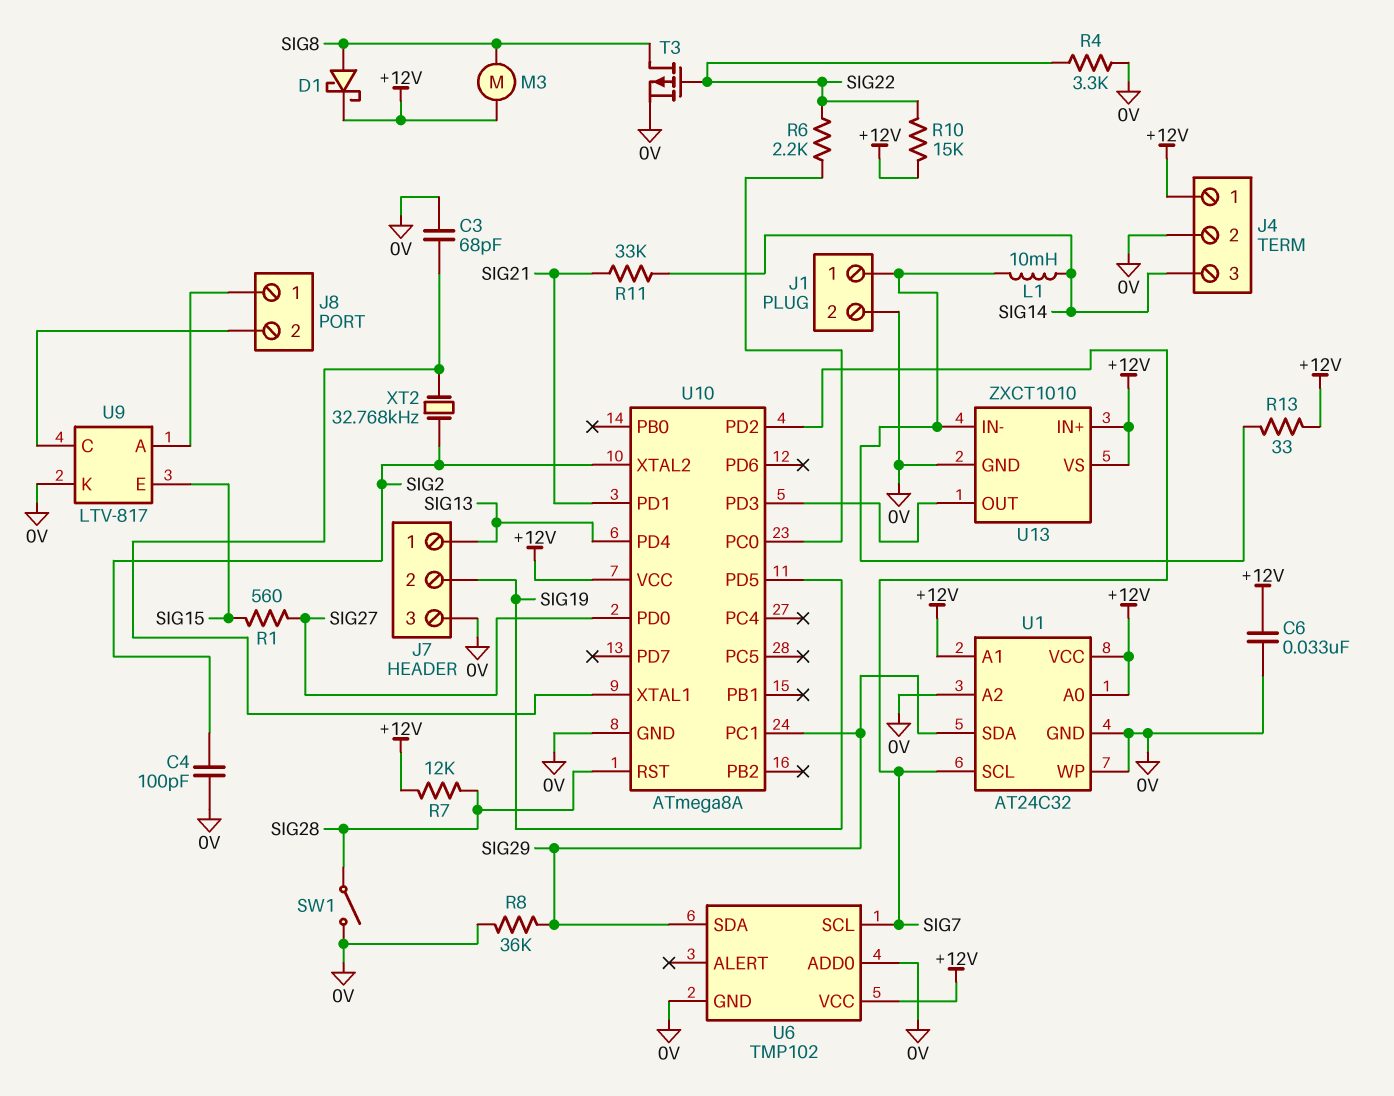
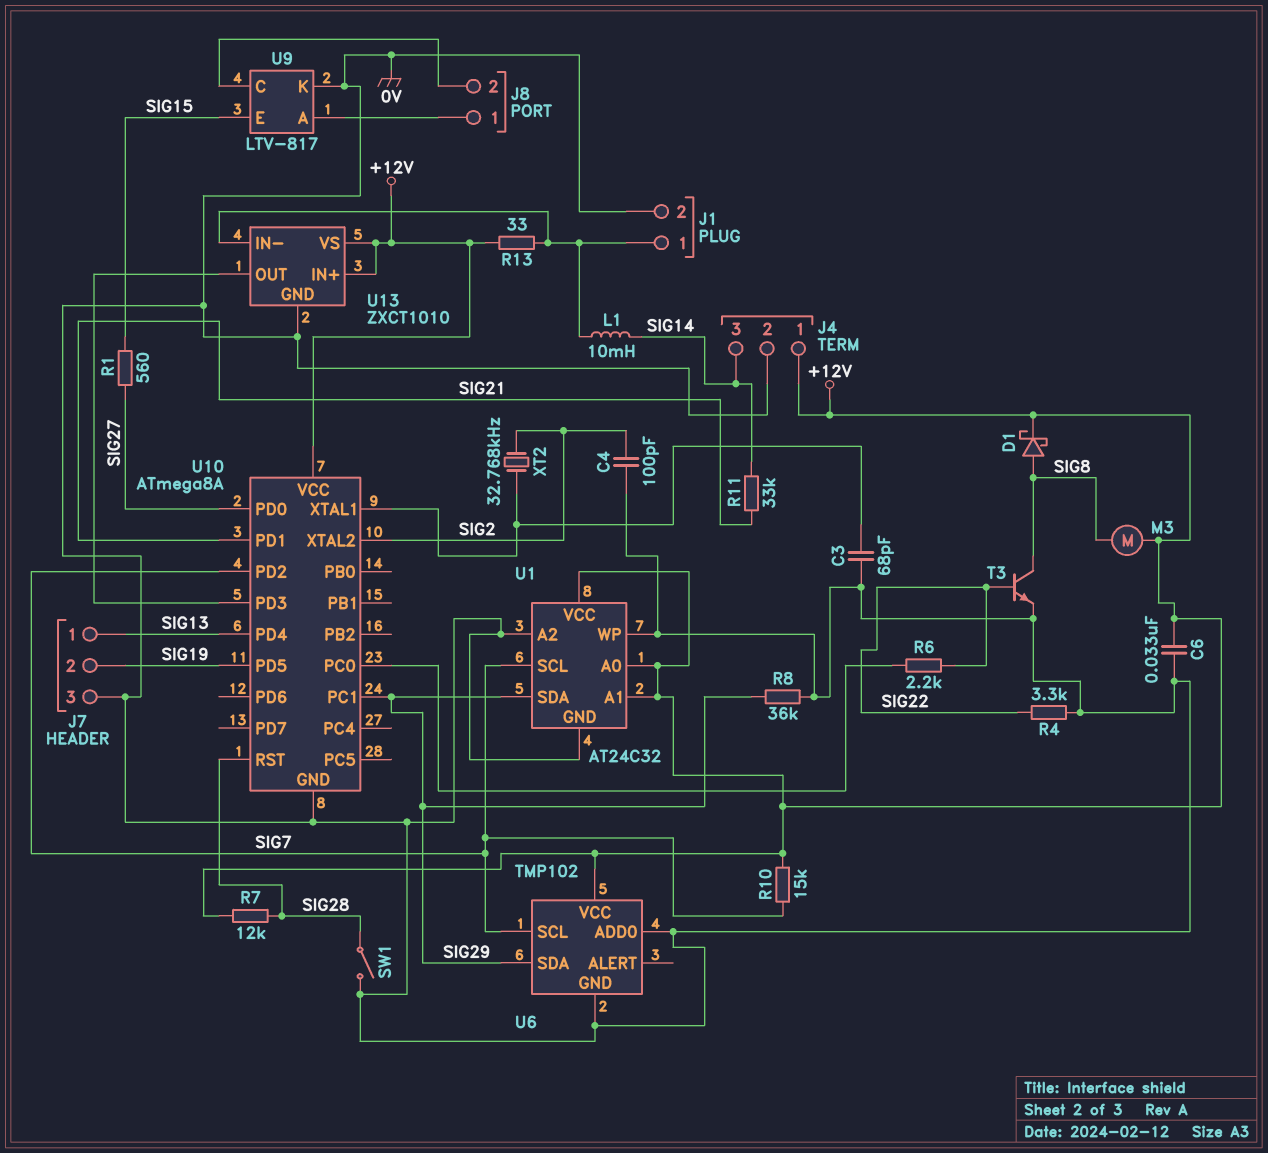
R10: 15k (+12V, SIG22) -> 15k (+12V, SIG7)
T3: PMOS (G SIG22, D SIG8, S 0V) -> NPN (B SIG22, C SIG8, E 0V)

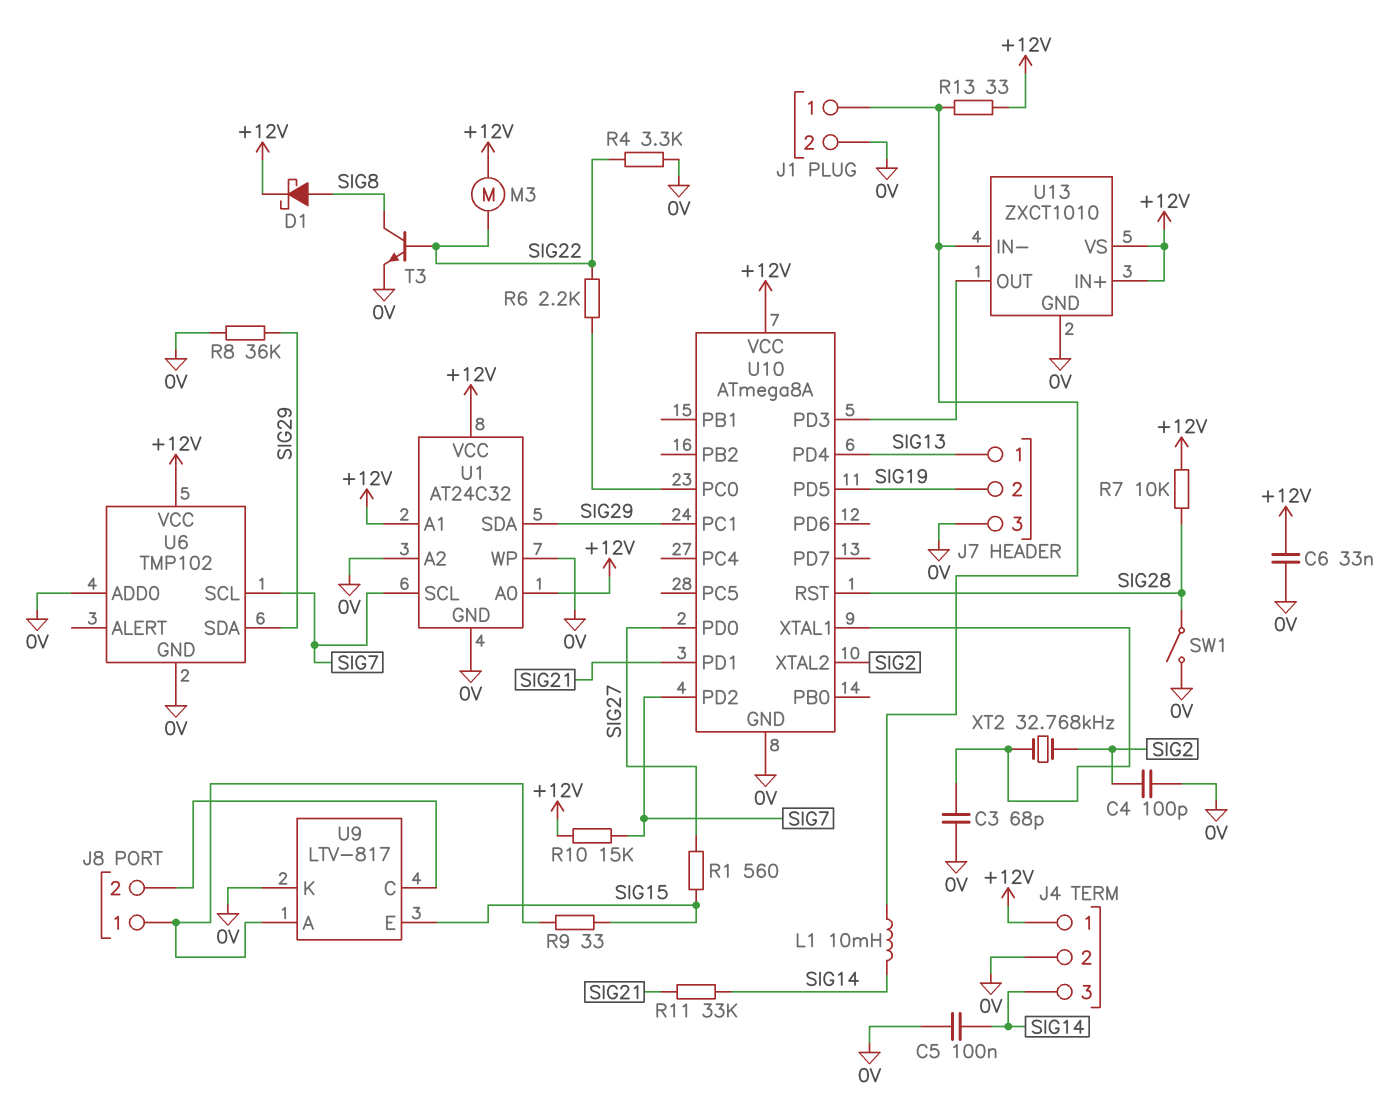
C5: none -> 100nF (0V, SIG14)
M3: motor (+12V, SIG8) -> motor (+12V, SIG22)
R7: 12k (+12V, SIG28) -> 10k (+12V, SIG28)
R9: none -> 33 (J8/1, SIG15)

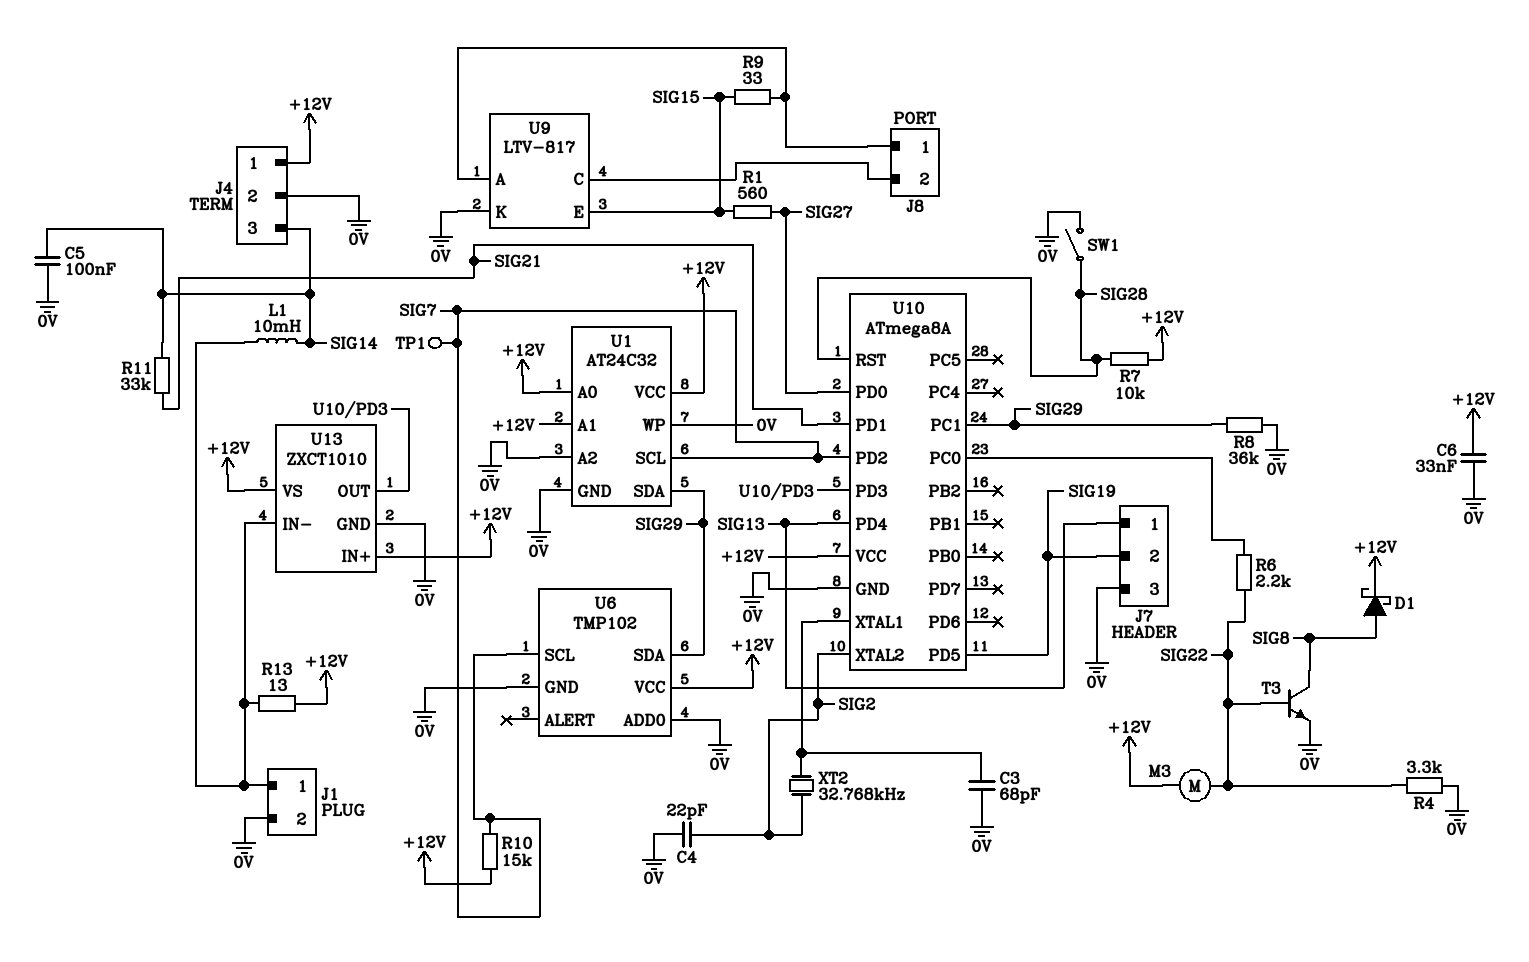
C4: 100pF (0V, SIG2) -> 22pF (0V, SIG2)
R13: 33 (+12V, J1/1) -> 13 (+12V, J1/1)
TP1: none -> test point (SIG7)

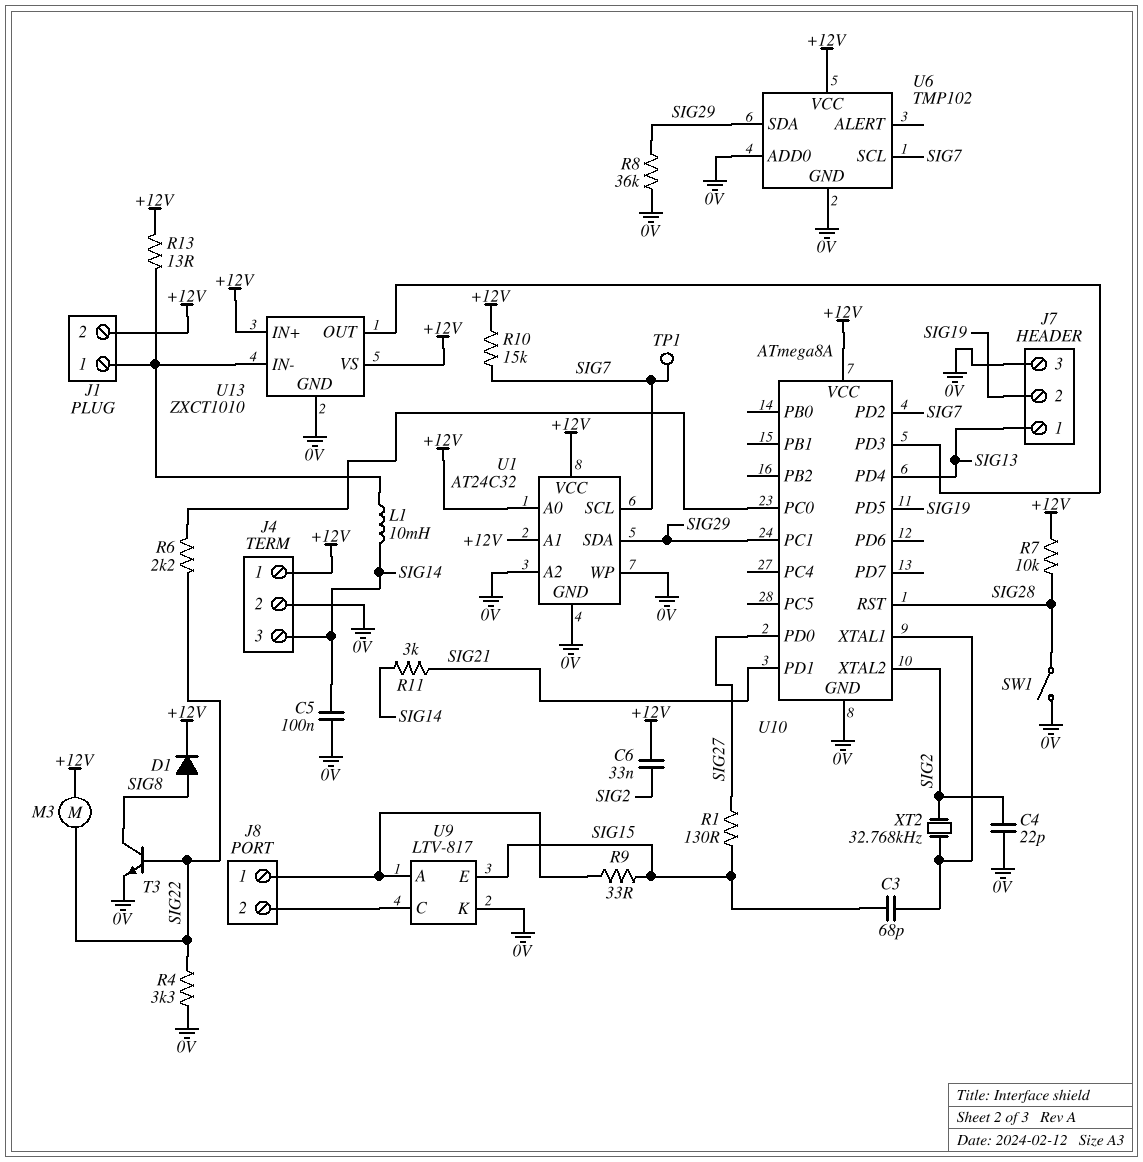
C3: 68pF (0V, U10/XTAL1) -> 68pF (SIG15, U10/XTAL1)
C6: 33nF (+12V, 0V) -> 33nF (+12V, SIG2)
D1: schottky (A SIG8, K +12V) -> diode (A SIG8, K +12V)
J1 pin 2: 0V -> +12V
R1: 560 (SIG15, SIG27) -> 130 (SIG15, SIG27)
R11: 33k (SIG14, SIG21) -> 3k (SIG14, SIG21)

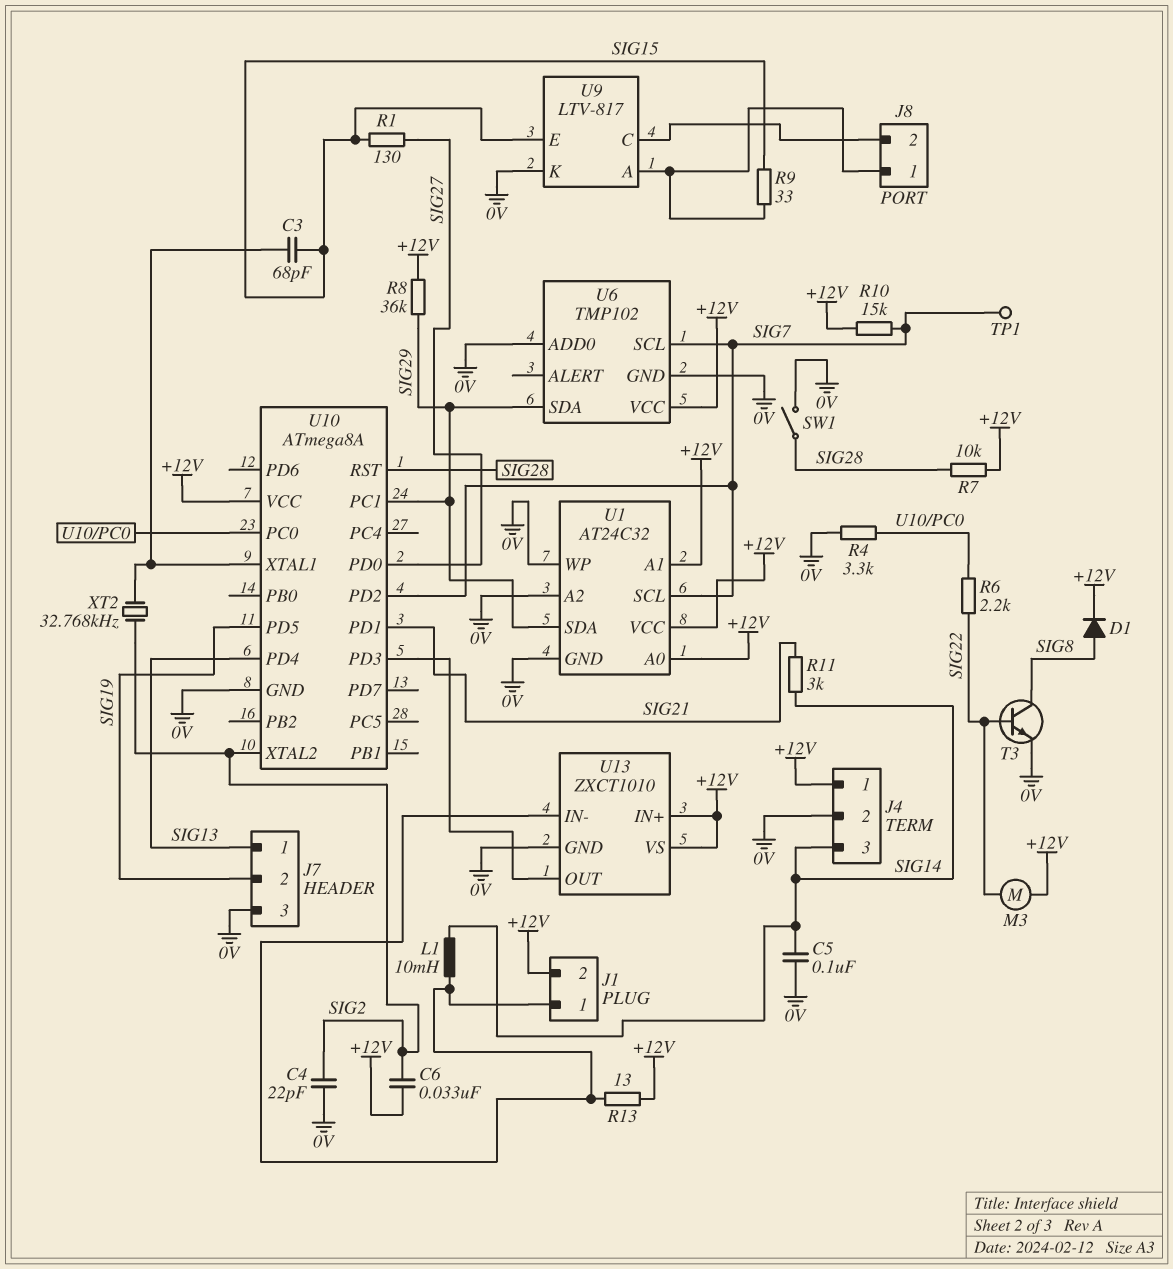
R4: 3.3k (0V, SIG22) -> 3.3k (0V, U10/PC0)
R8: 36k (0V, SIG29) -> 36k (+12V, SIG29)

